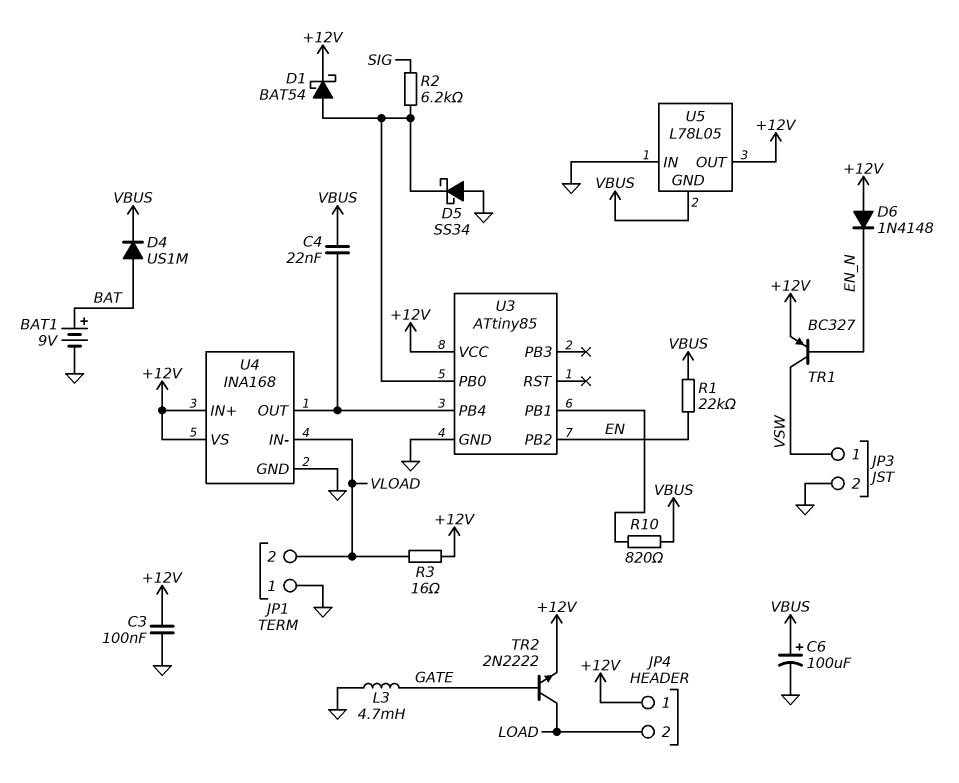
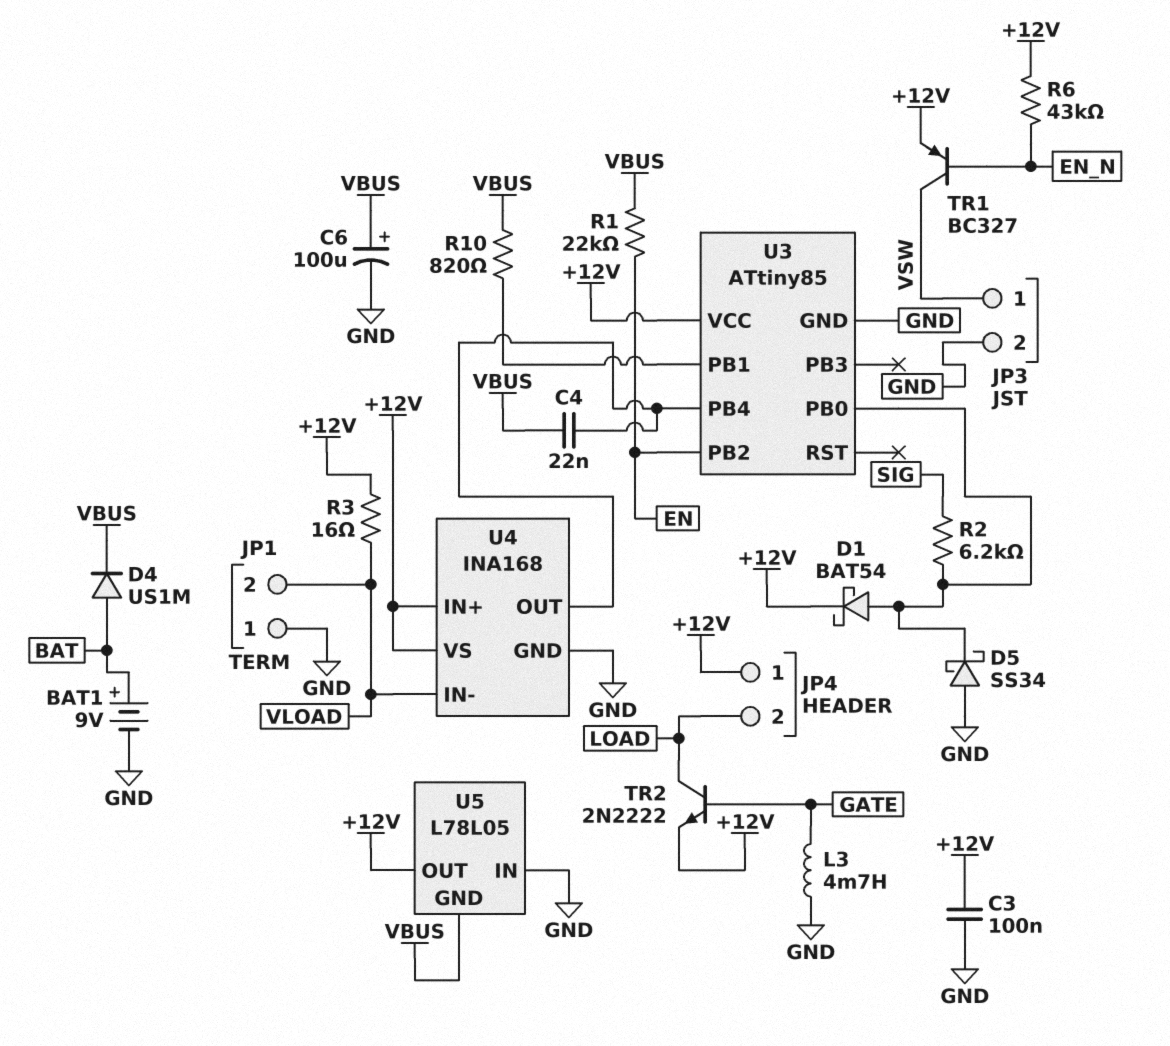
D6: diode 1N4148 (A +12V, K EN_N) -> none
R6: none -> 43k (+12V, EN_N)

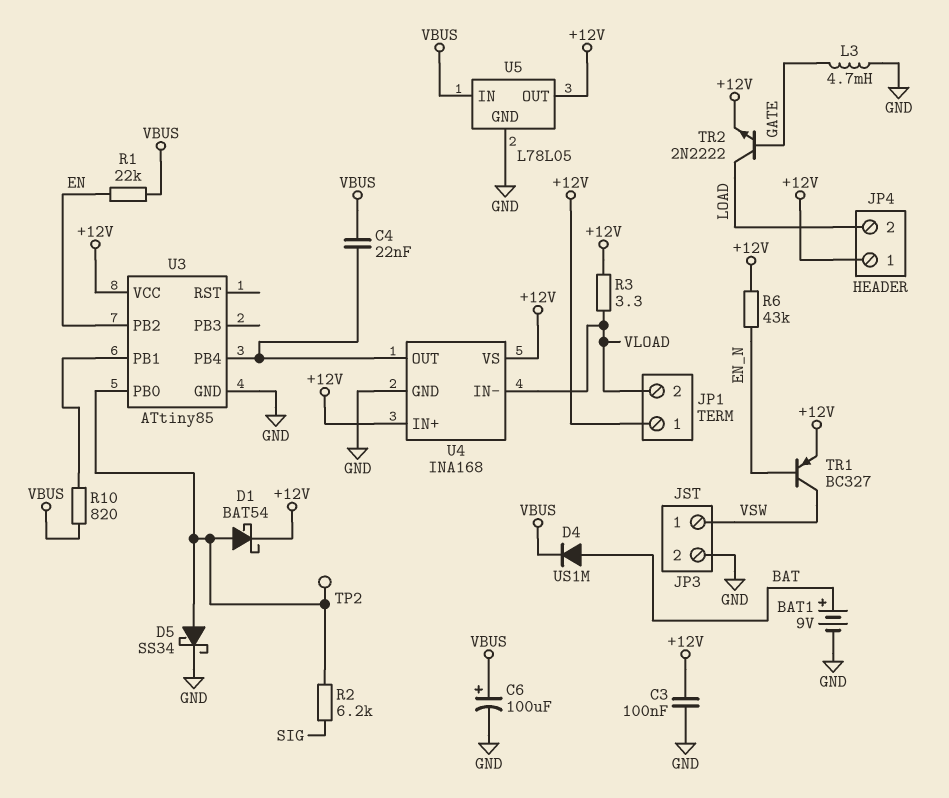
D5: schottky SS34 (A GND, K U3/PB0) -> schottky SS34 (A U3/PB0, K GND)
JP1 pin 1: GND -> +12V
R3: 16 (+12V, VLOAD) -> 3.3 (+12V, VLOAD)
TP2: none -> test point (U3/PB0)
U5 pin GND: VBUS -> GND
U5 pin IN: GND -> VBUS

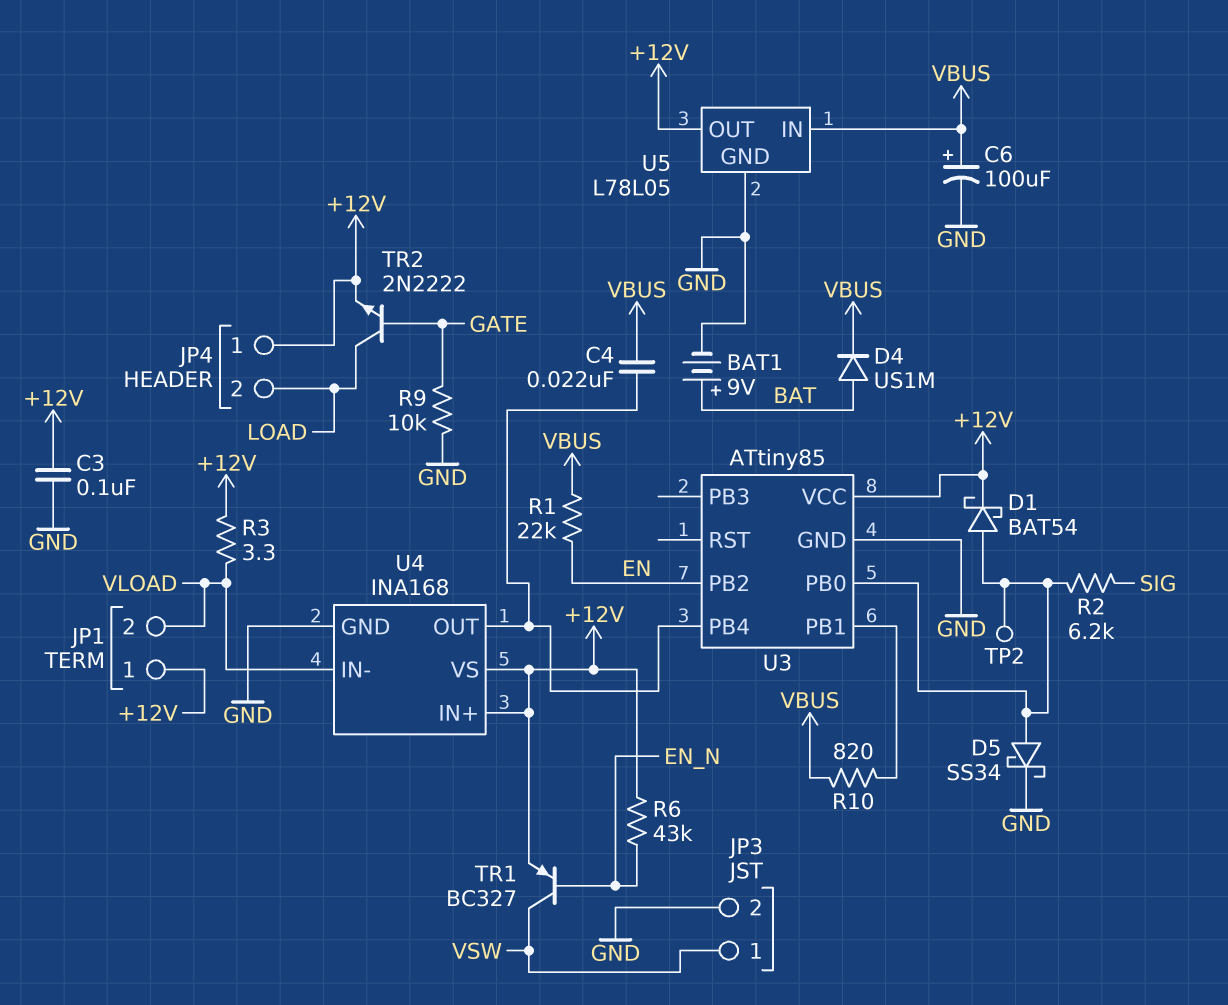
L3: 4.7mH (GATE, GND) -> none
R9: none -> 10k (GATE, GND)

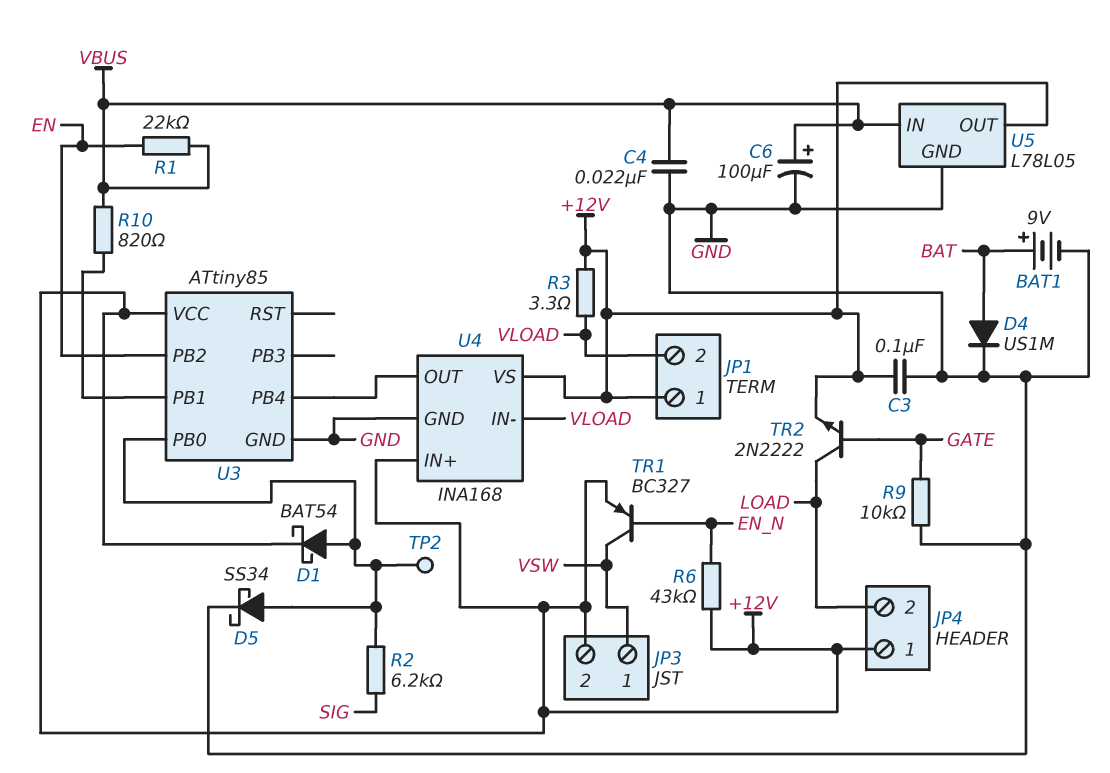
C4: 22nF (U3/PB4, VBUS) -> 22nF (GND, VBUS)
D4: diode US1M (A BAT, K VBUS) -> diode US1M (A BAT, K GND)
JP3 pin 2: GND -> +12V

